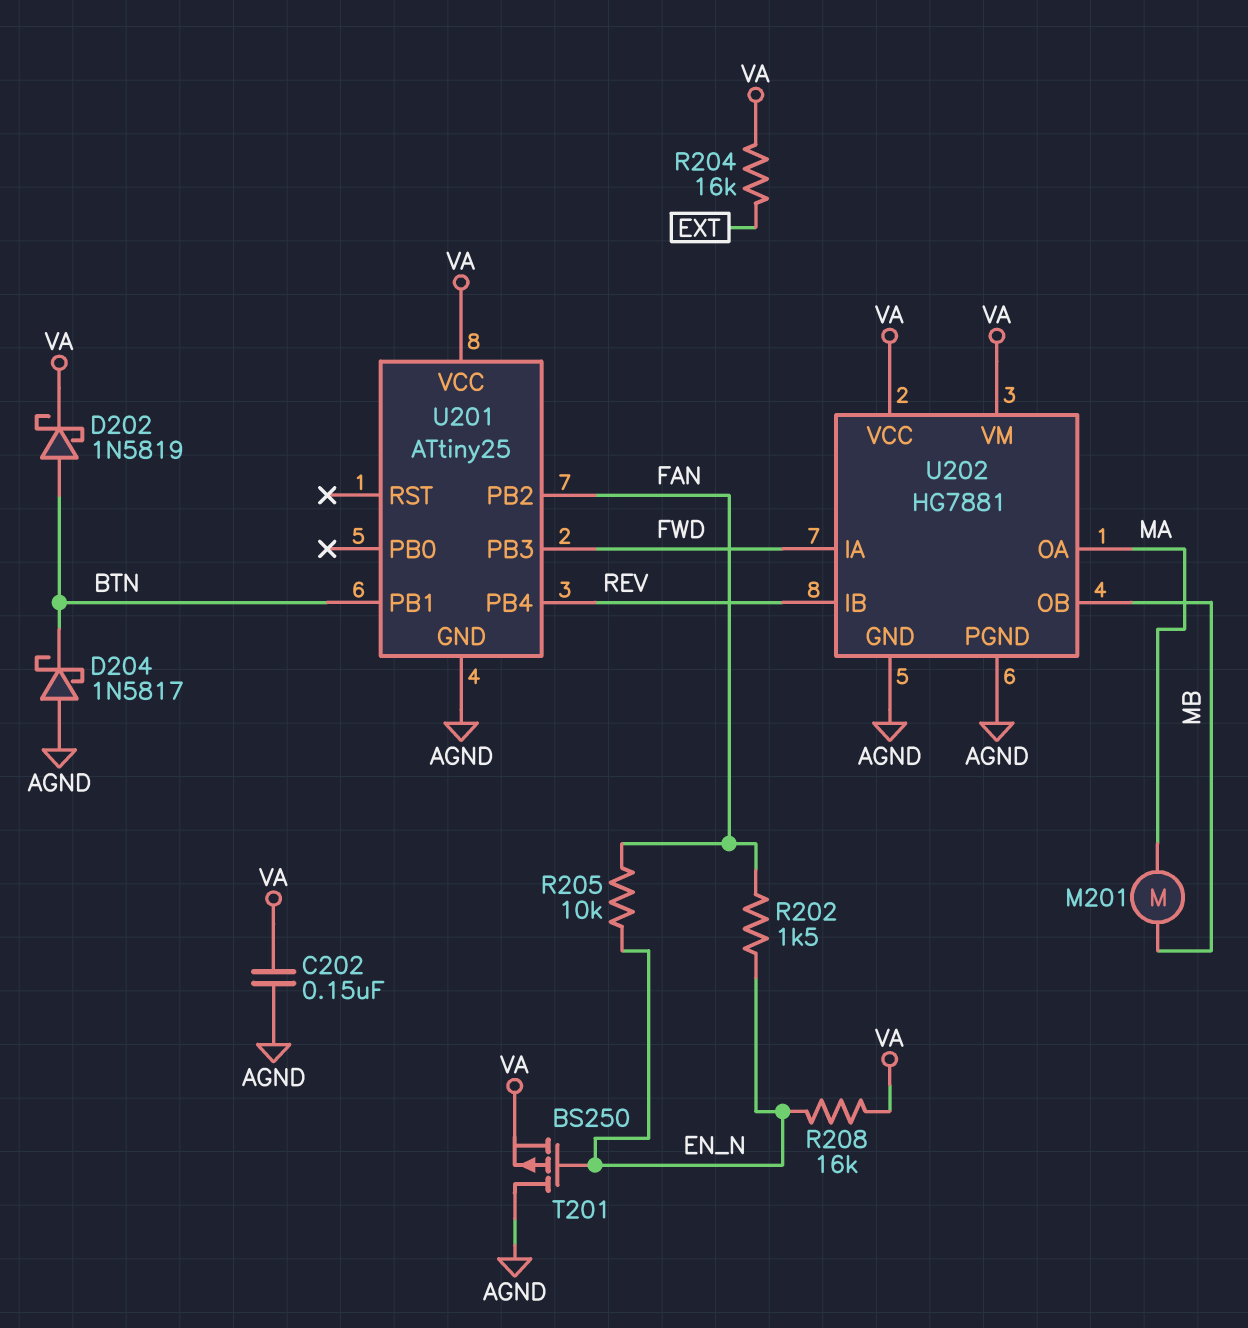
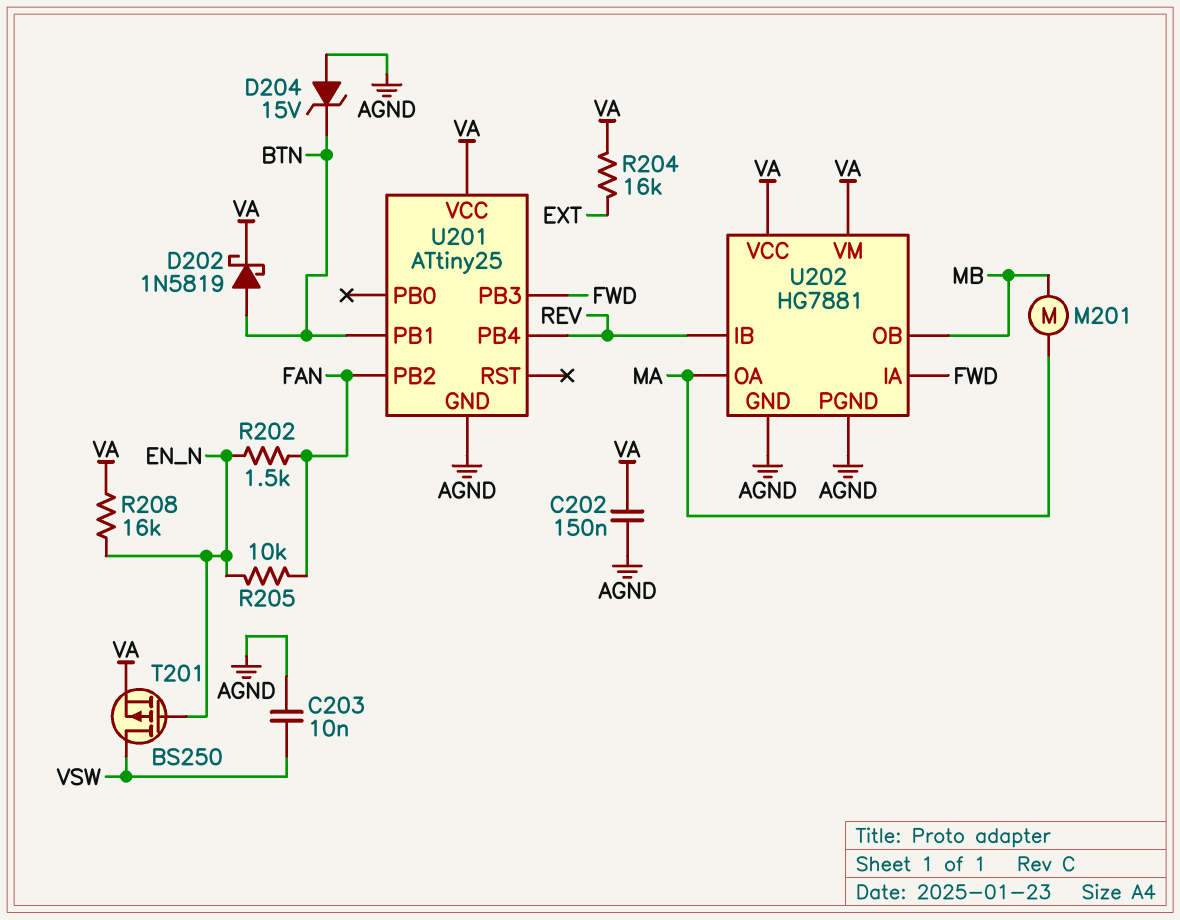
C203: none -> 10nF (AGND, VSW)
D204: schottky 1N5817 (A AGND, K BTN) -> zener 15V (A AGND, K BTN)
T201: PMOS BS250 (G EN_N, D AGND, S VA) -> PMOS BS250 (G EN_N, D VSW, S VA)

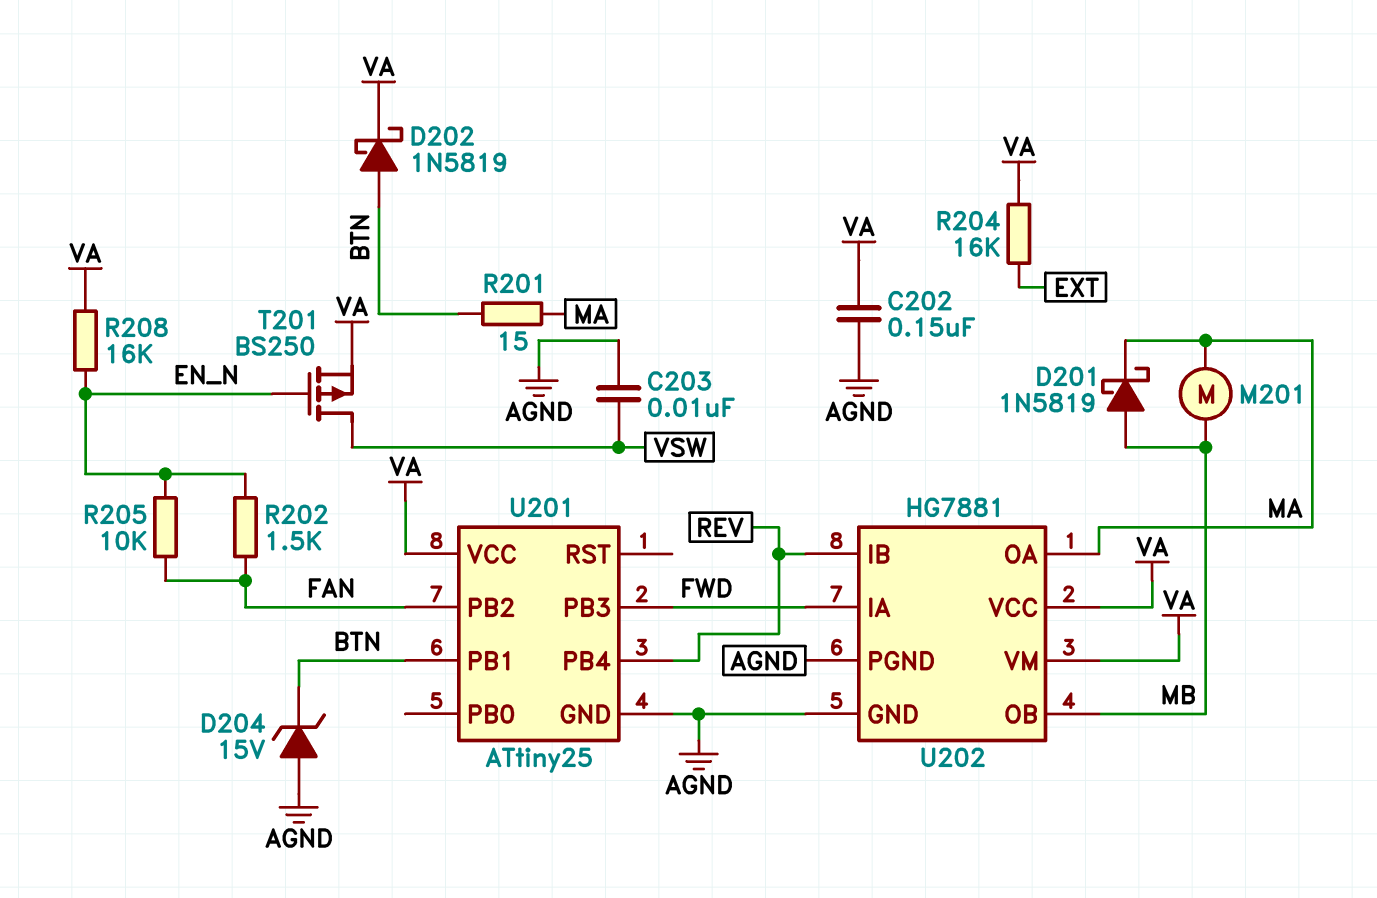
D201: none -> schottky 1N5819 (A MB, K MA)
R201: none -> 15 (BTN, MA)

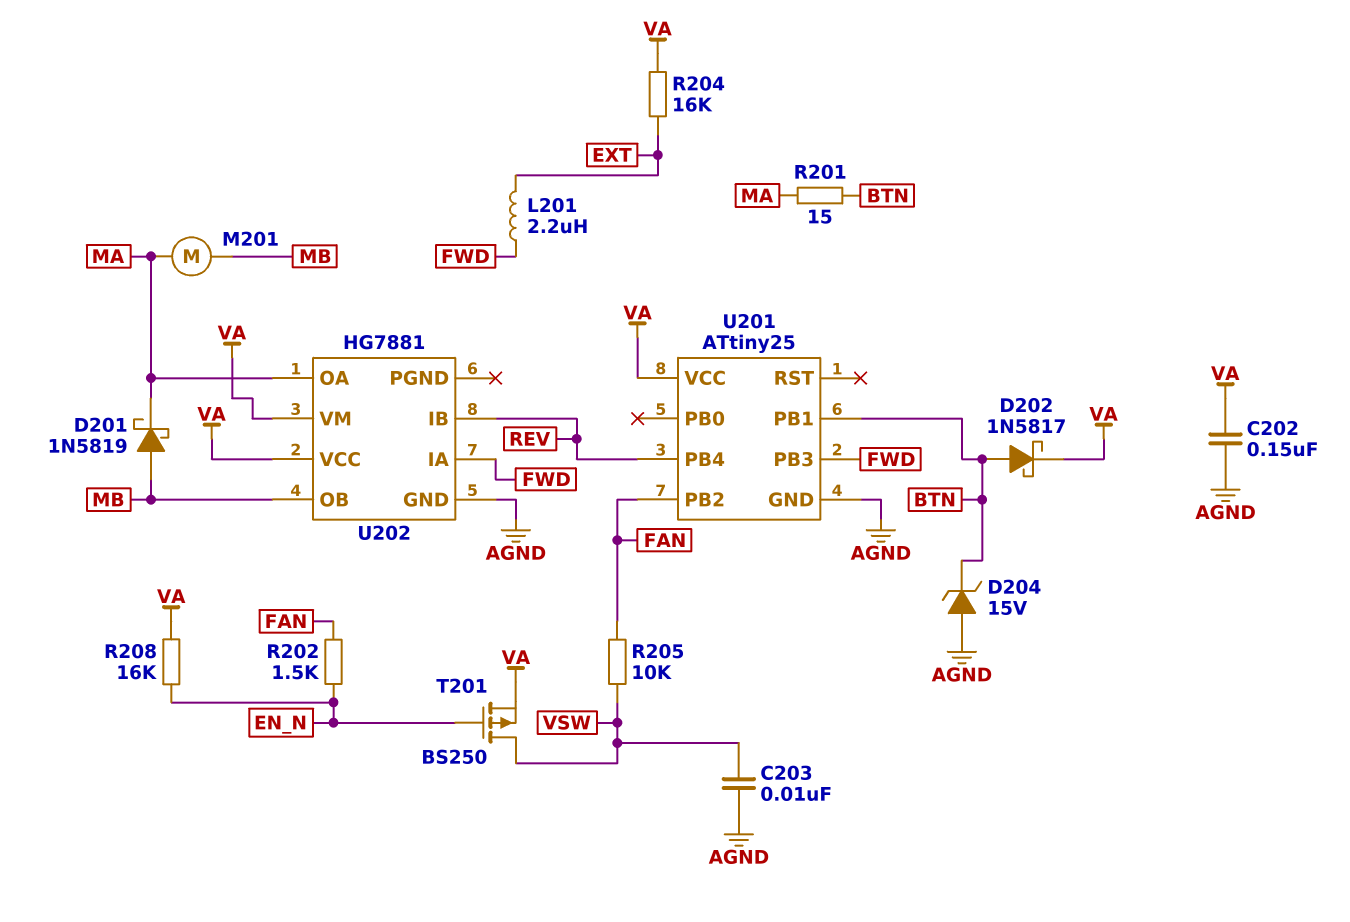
D202: schottky 1N5819 (A BTN, K VA) -> schottky 1N5817 (A BTN, K VA)
L201: none -> 2.2uH (EXT, FWD)
R205: 10k (EN_N, FAN) -> 10k (FAN, VSW)
U202 pin PGND: AGND -> none

